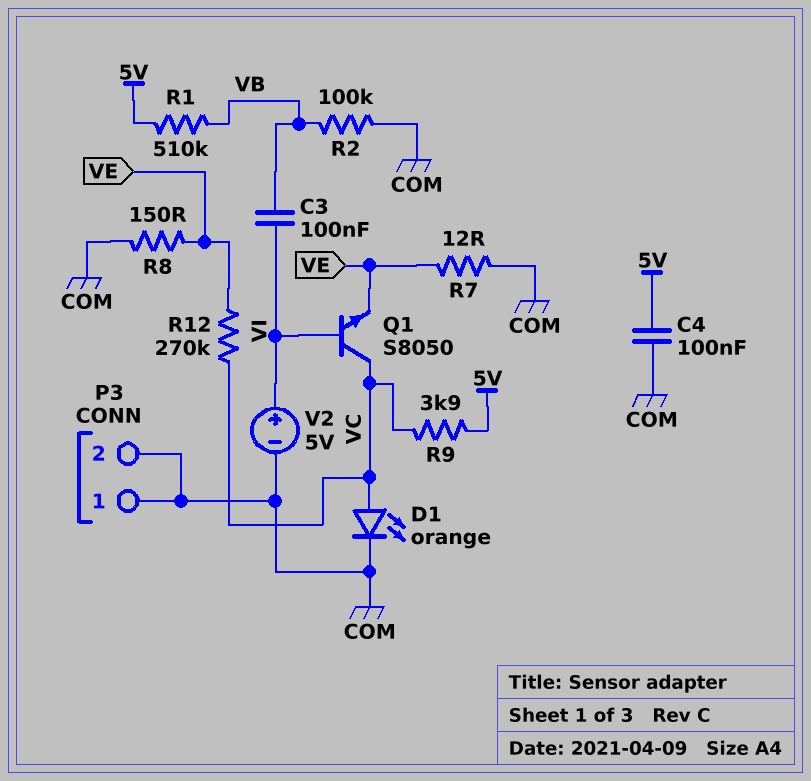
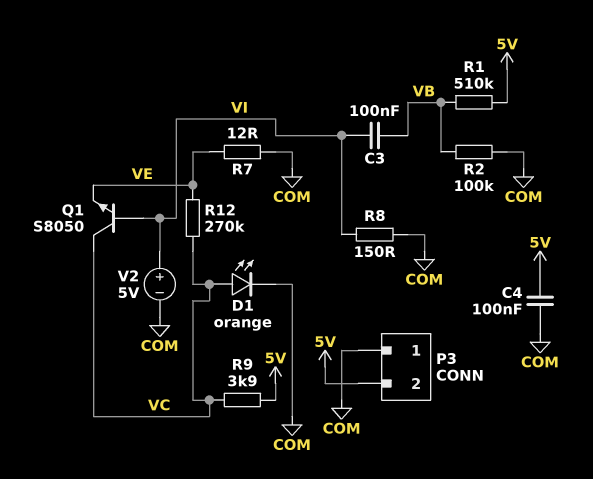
P3 pin 2: COM -> 5V
R8: 150 (COM, VE) -> 150 (COM, VI)

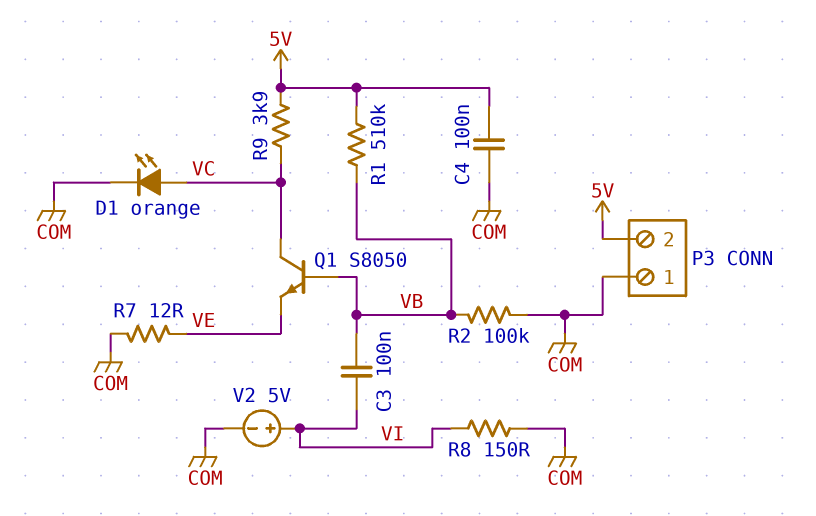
Q1: NPN S8050 (B VI, C VC, E VE) -> NPN S8050 (B VB, C VC, E VE)
R12: 270k (VC, VE) -> none

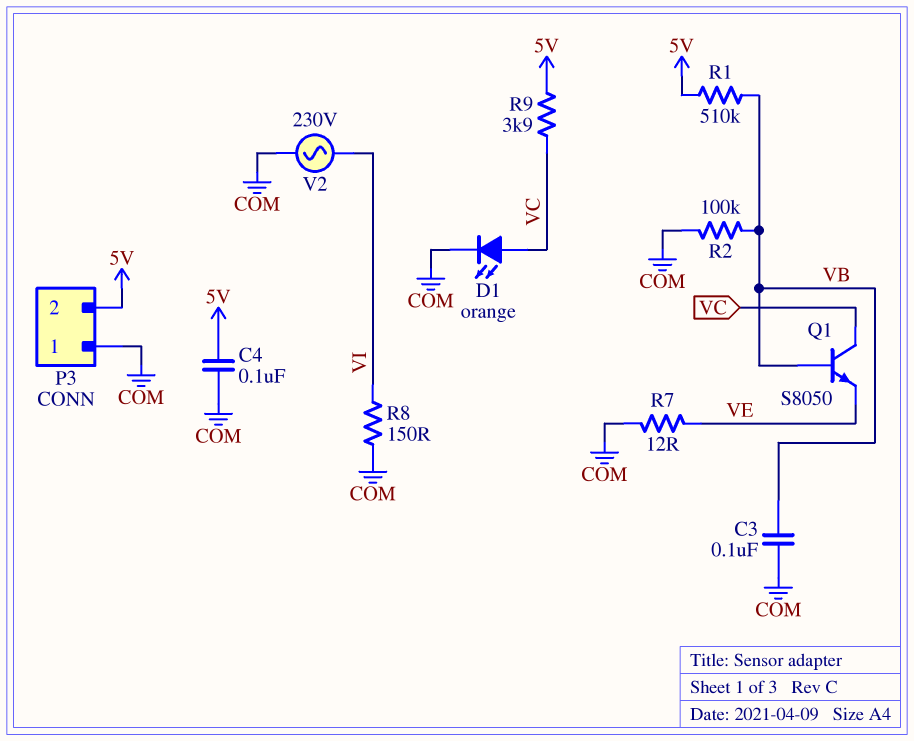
C3: 100nF (VB, VI) -> 100nF (COM, VB)
V2: 5V (plus VI, minus COM) -> AC 230V (COM, VI)

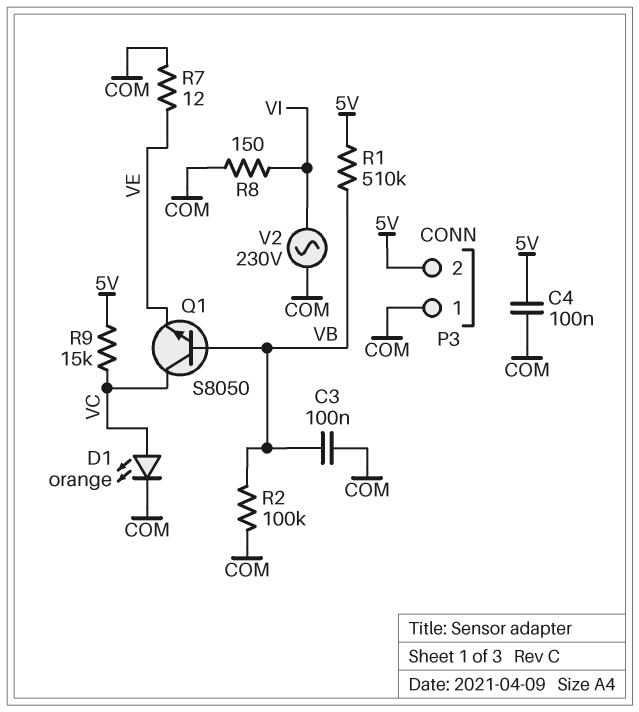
R9: 3.9k (5V, VC) -> 15k (5V, VC)

